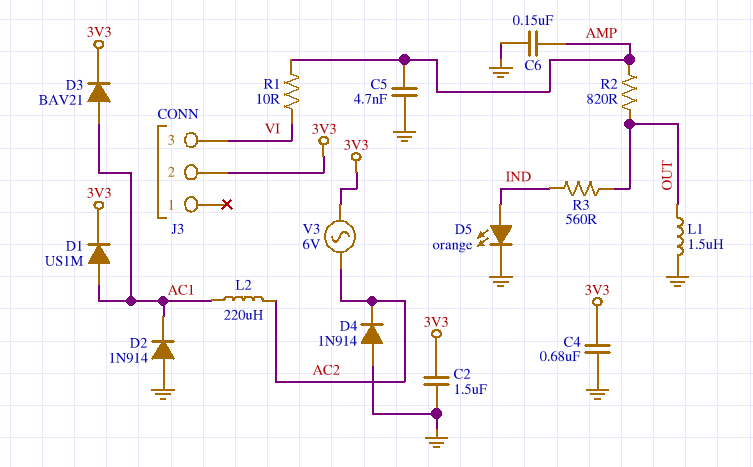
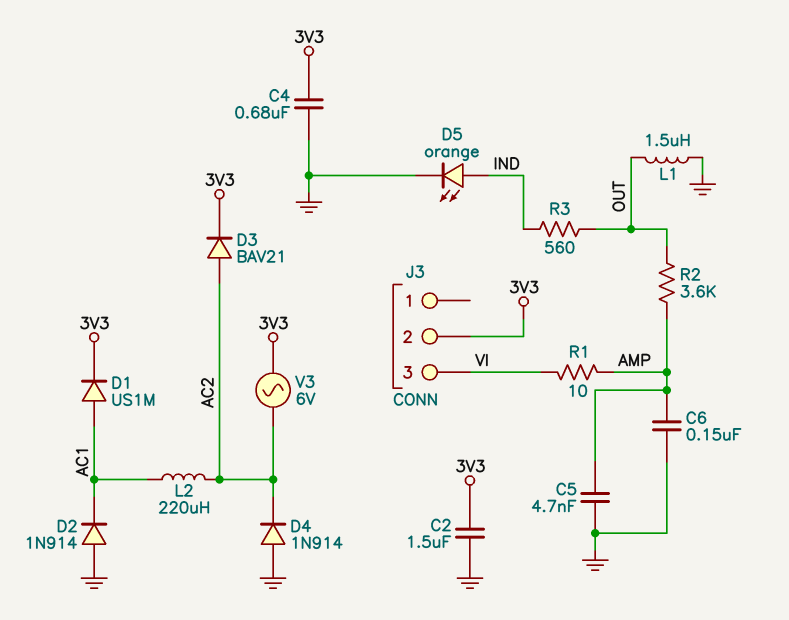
D3: diode BAV21 (A AC1, K 3V3) -> diode BAV21 (A AC2, K 3V3)
R2: 820 (AMP, OUT) -> 3.6k (AMP, OUT)

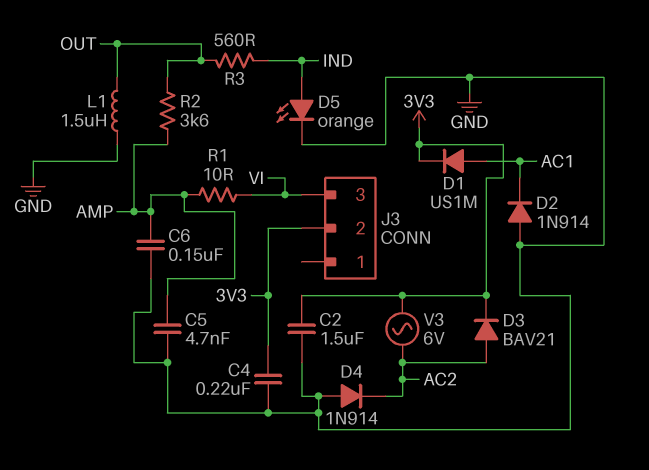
C4: 680nF (3V3, GND) -> 220nF (3V3, GND)
L2: 220uH (AC1, AC2) -> none

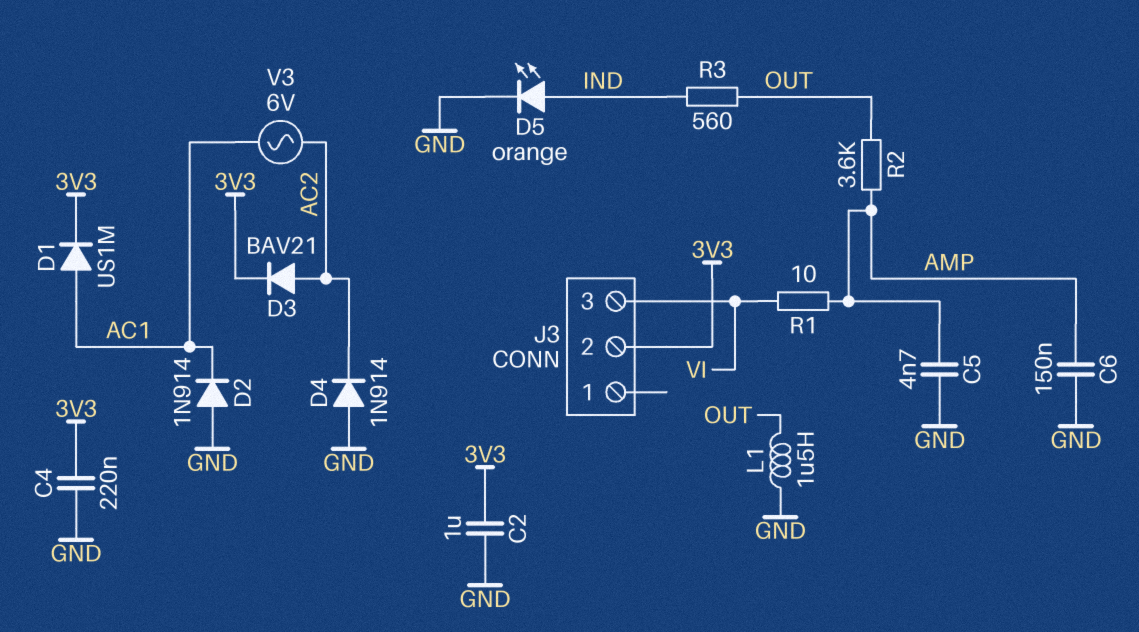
C2: 1.5uF (3V3, GND) -> 1uF (3V3, GND)
V3: AC 6V (3V3, AC2) -> AC 6V (AC1, AC2)

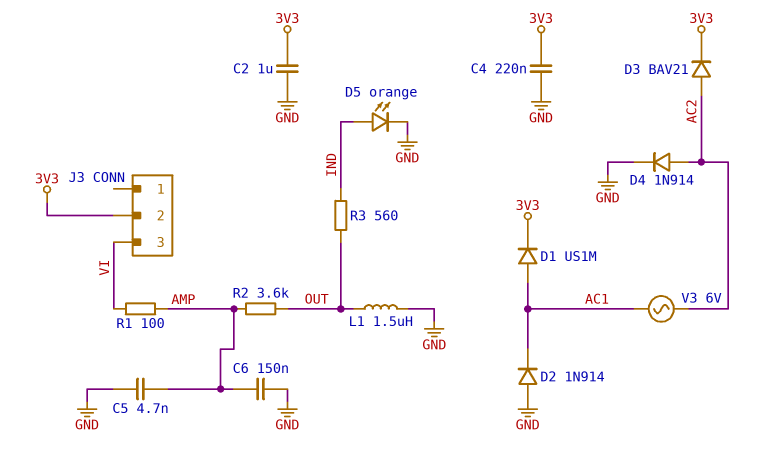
D4: diode 1N914 (A GND, K AC2) -> diode 1N914 (A AC2, K GND)
R1: 10 (AMP, VI) -> 100 (AMP, VI)

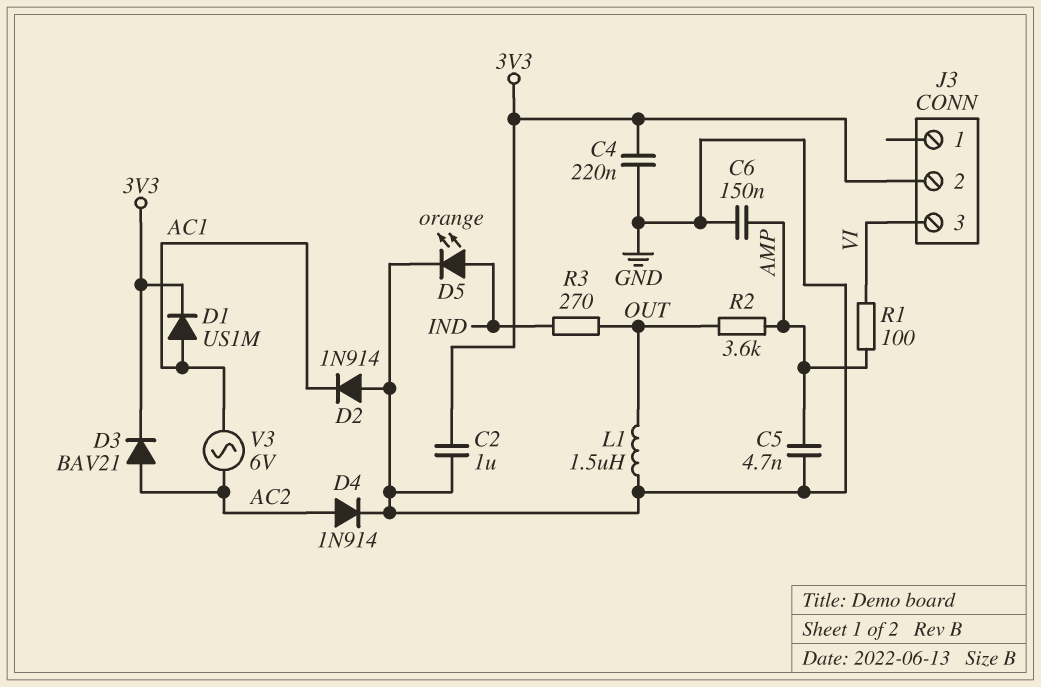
R3: 560 (IND, OUT) -> 270 (IND, OUT)

